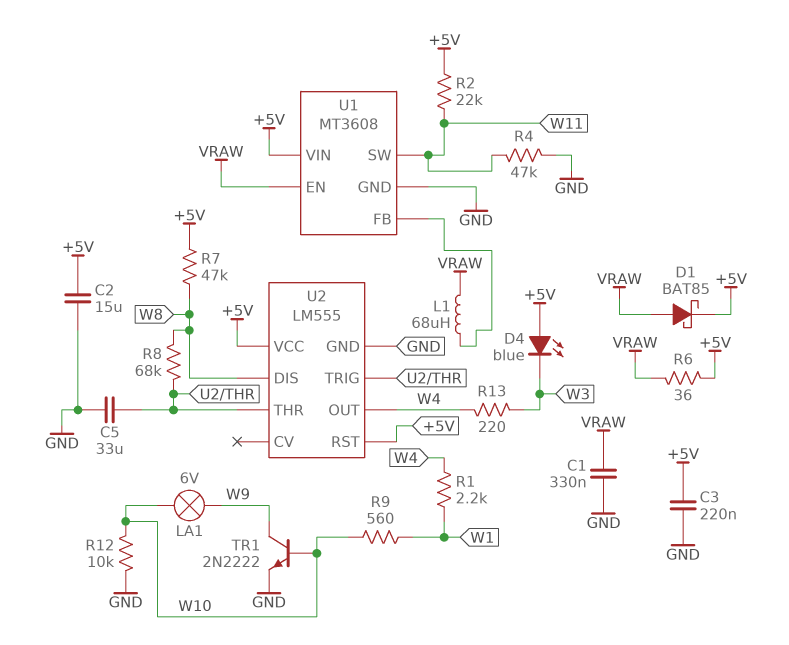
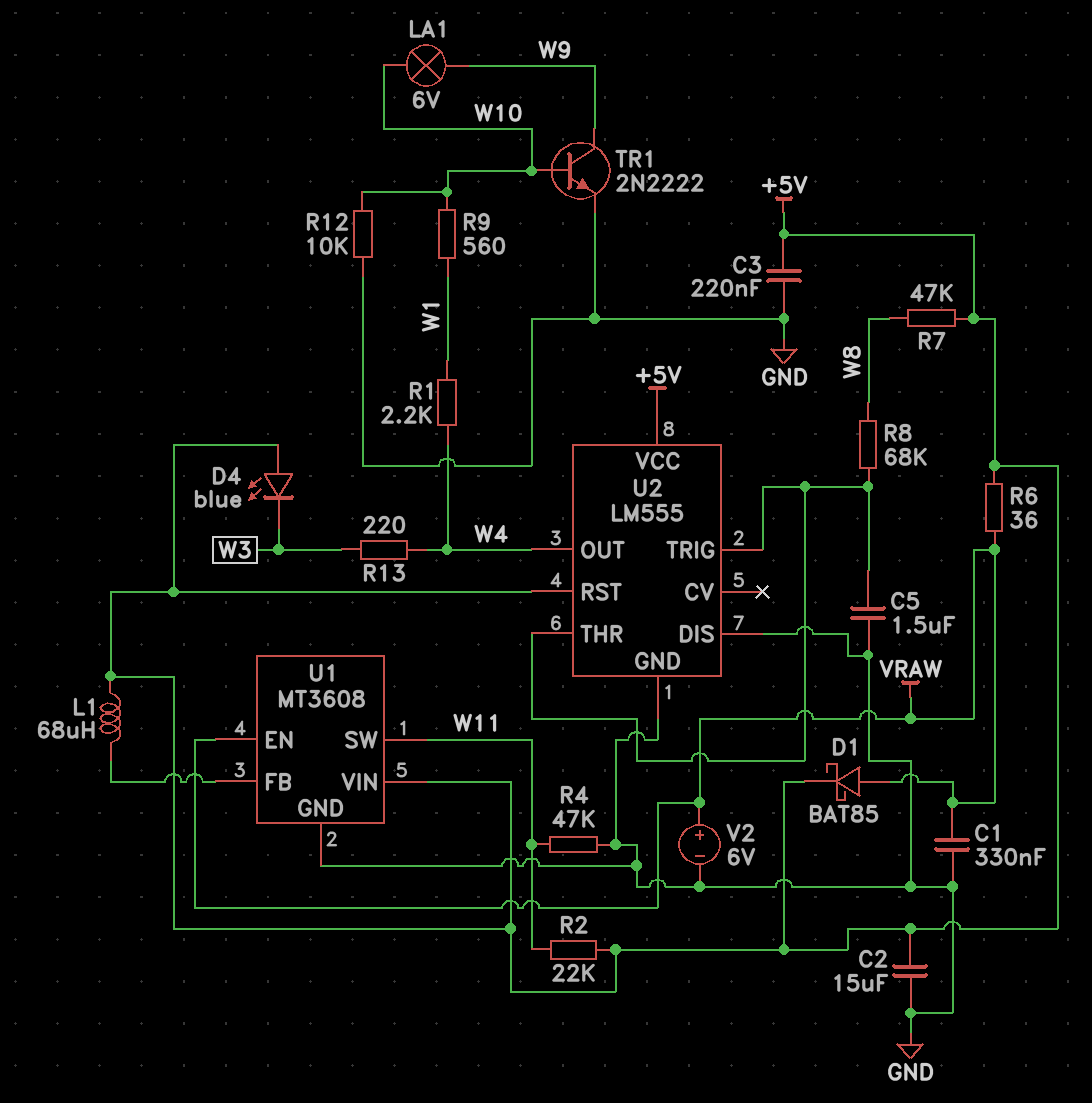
C5: 33uF (GND, U2/THR) -> 1.5uF (GND, U2/THR)
L1: 68uH (U1/FB, VRAW) -> 68uH (+5V, U1/FB)
U2 pin DIS: W8 -> GND
V2: none -> 6V (plus VRAW, minus GND)

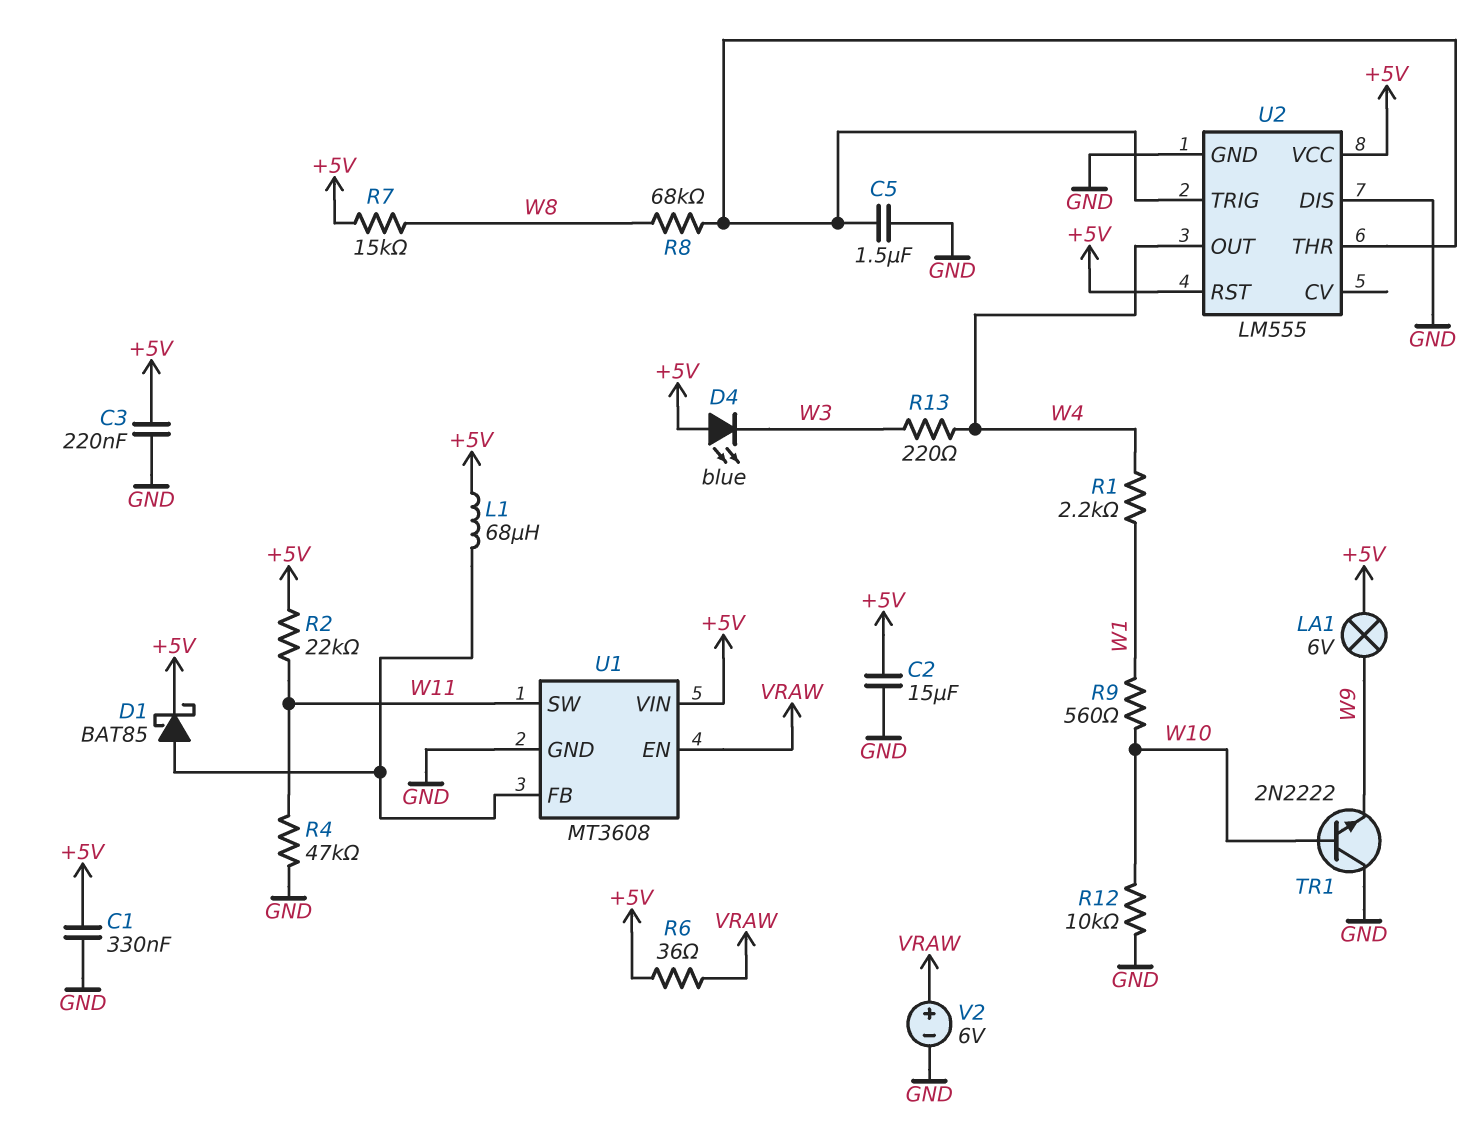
C1: 330nF (GND, VRAW) -> 330nF (+5V, GND)
D1: schottky BAT85 (A VRAW, K +5V) -> schottky BAT85 (A U1/FB, K +5V)
LA1: lamp 6V (W9, W10) -> lamp 6V (+5V, W9)
R7: 47k (+5V, W8) -> 15k (+5V, W8)
TR1: NPN 2N2222 (B W10, C W9, E GND) -> NPN 2N2222 (B W10, C GND, E W9)

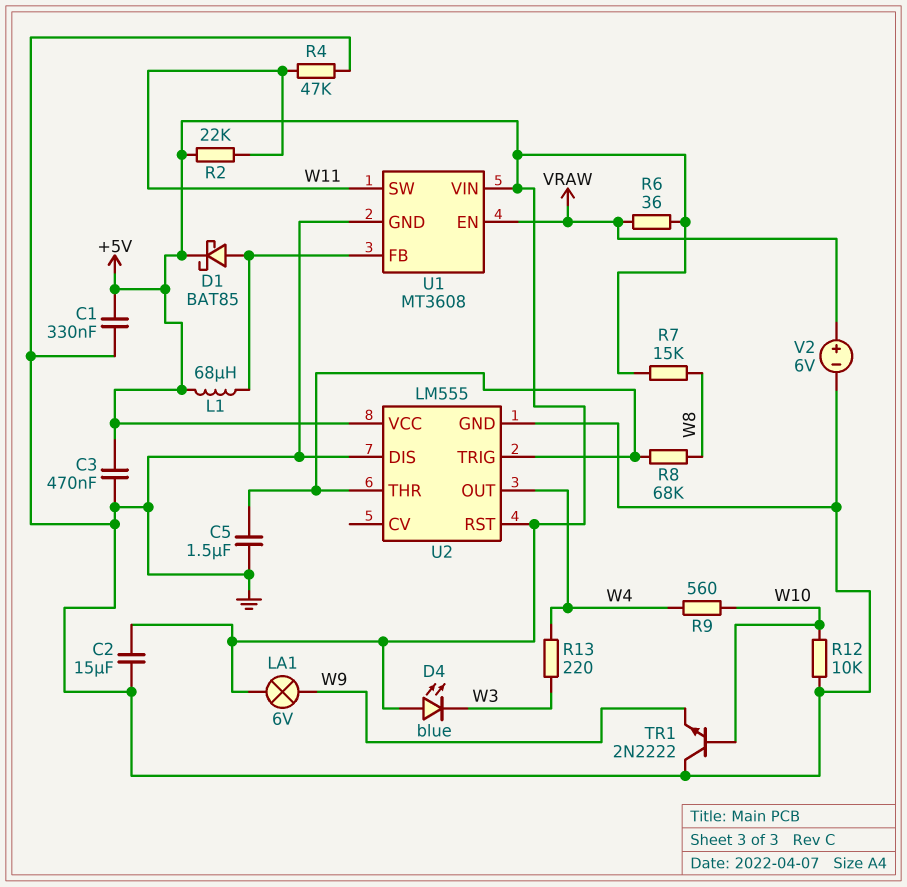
C3: 220nF (+5V, GND) -> 470nF (+5V, GND)
R1: 2.2k (W1, W4) -> none
R9: 560 (W1, W10) -> 560 (W4, W10)

